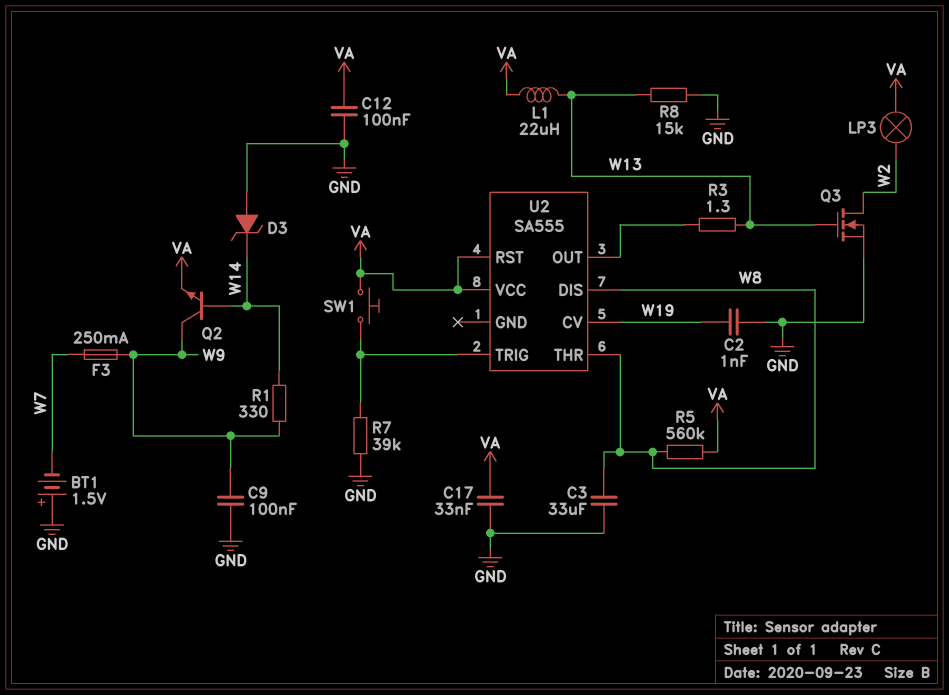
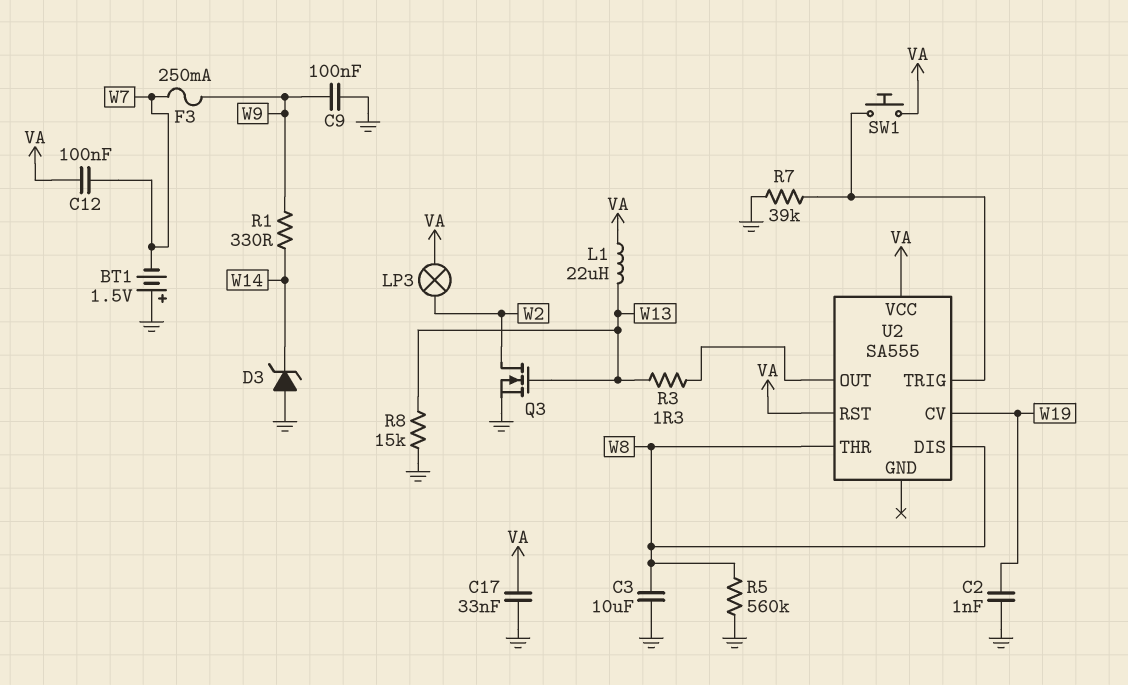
C3: 33uF (GND, W8) -> 10uF (GND, W8)
C12: 100nF (GND, VA) -> 100nF (VA, W7)
Q2: NPN (B W14, C W9, E VA) -> none
R5: 560k (VA, W8) -> 560k (GND, W8)

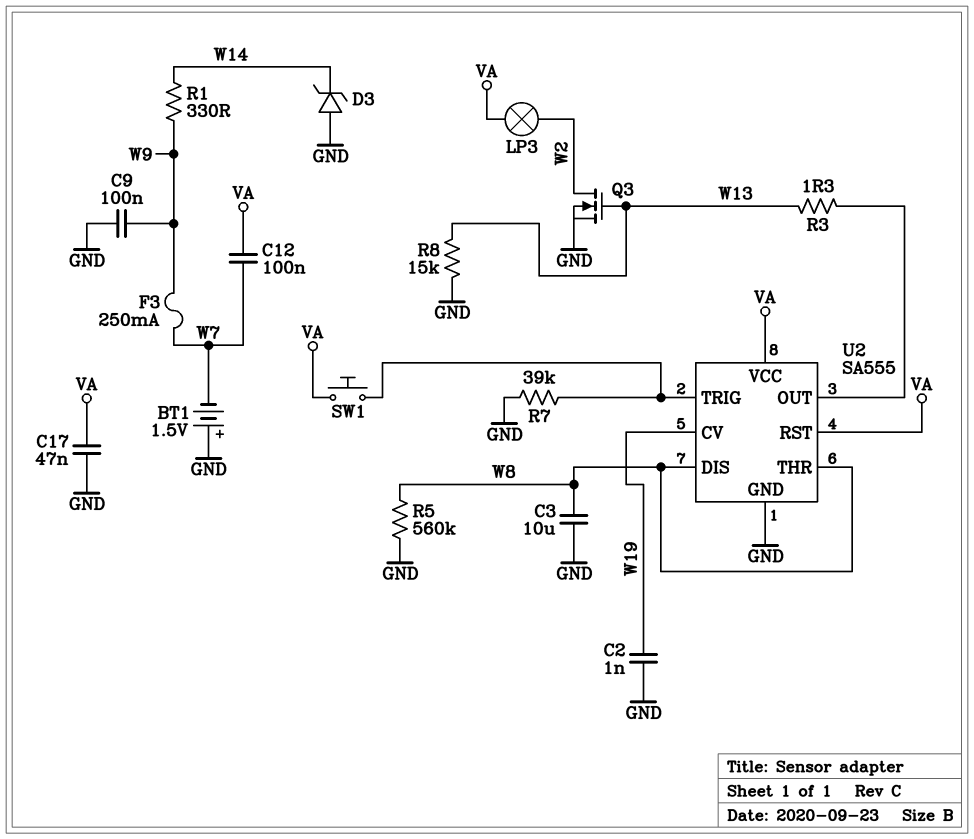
C17: 33nF (GND, VA) -> 47nF (GND, VA)
L1: 22uH (VA, W13) -> none
U2 pin GND: none -> GND

